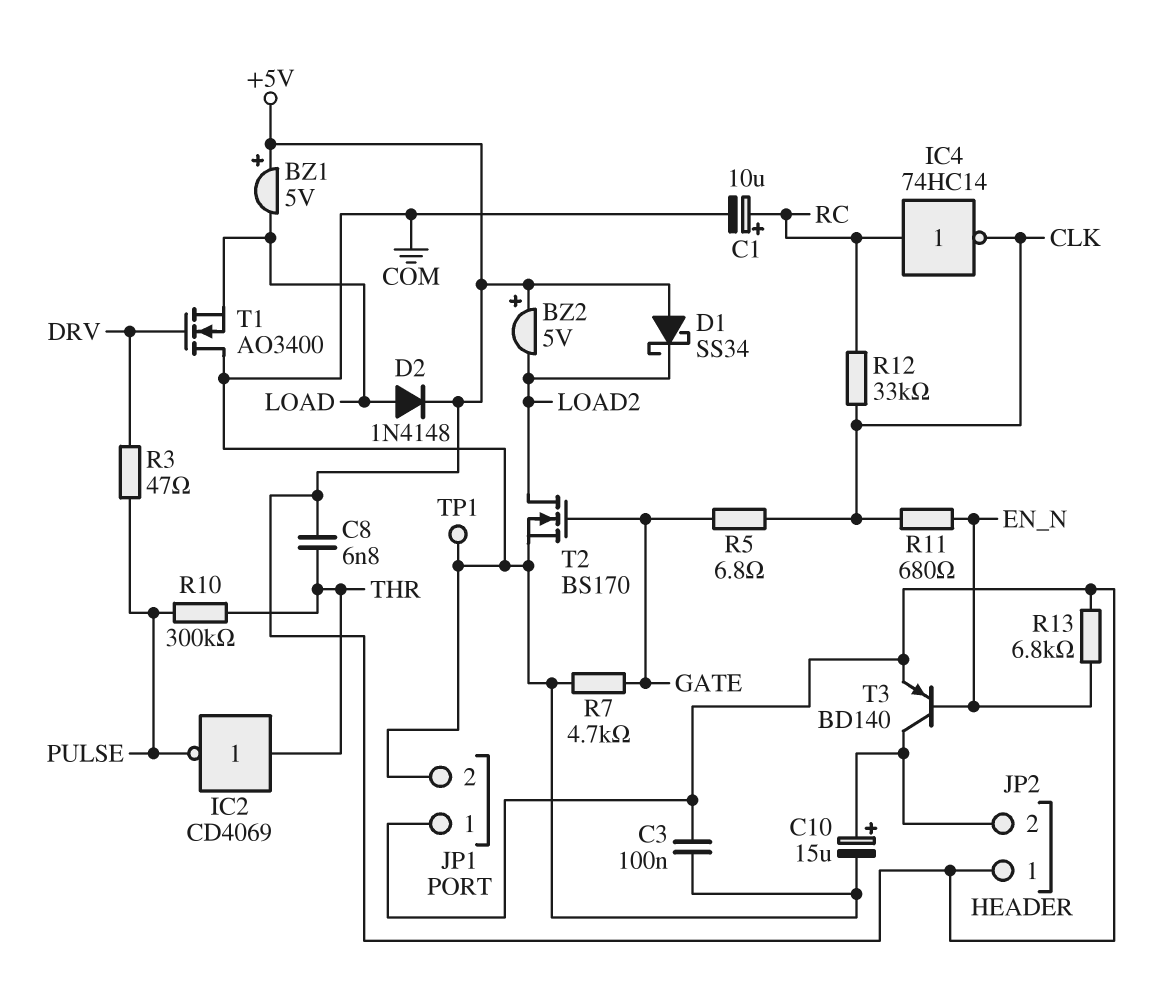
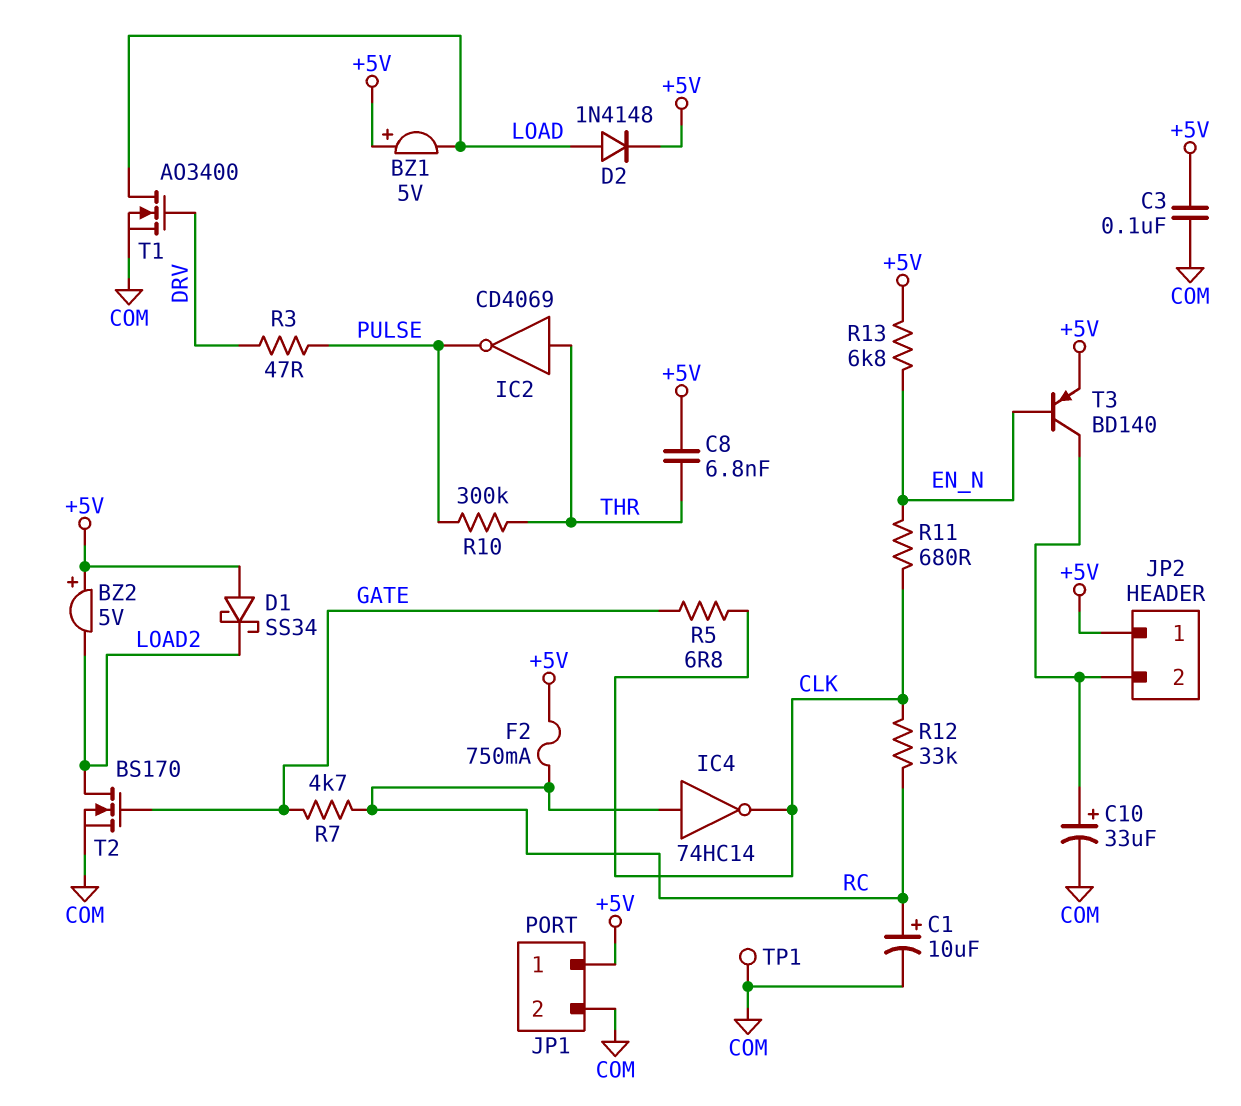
C10: 15uF (plus JP2/2, minus COM) -> 33uF (plus JP2/2, minus COM)
F2: none -> 750mA (+5V, RC)
R7: 4.7k (COM, GATE) -> 4.7k (GATE, RC)
T1: NMOS AO3400 (G DRV, D COM, S LOAD) -> NMOS AO3400 (G DRV, D LOAD, S COM)

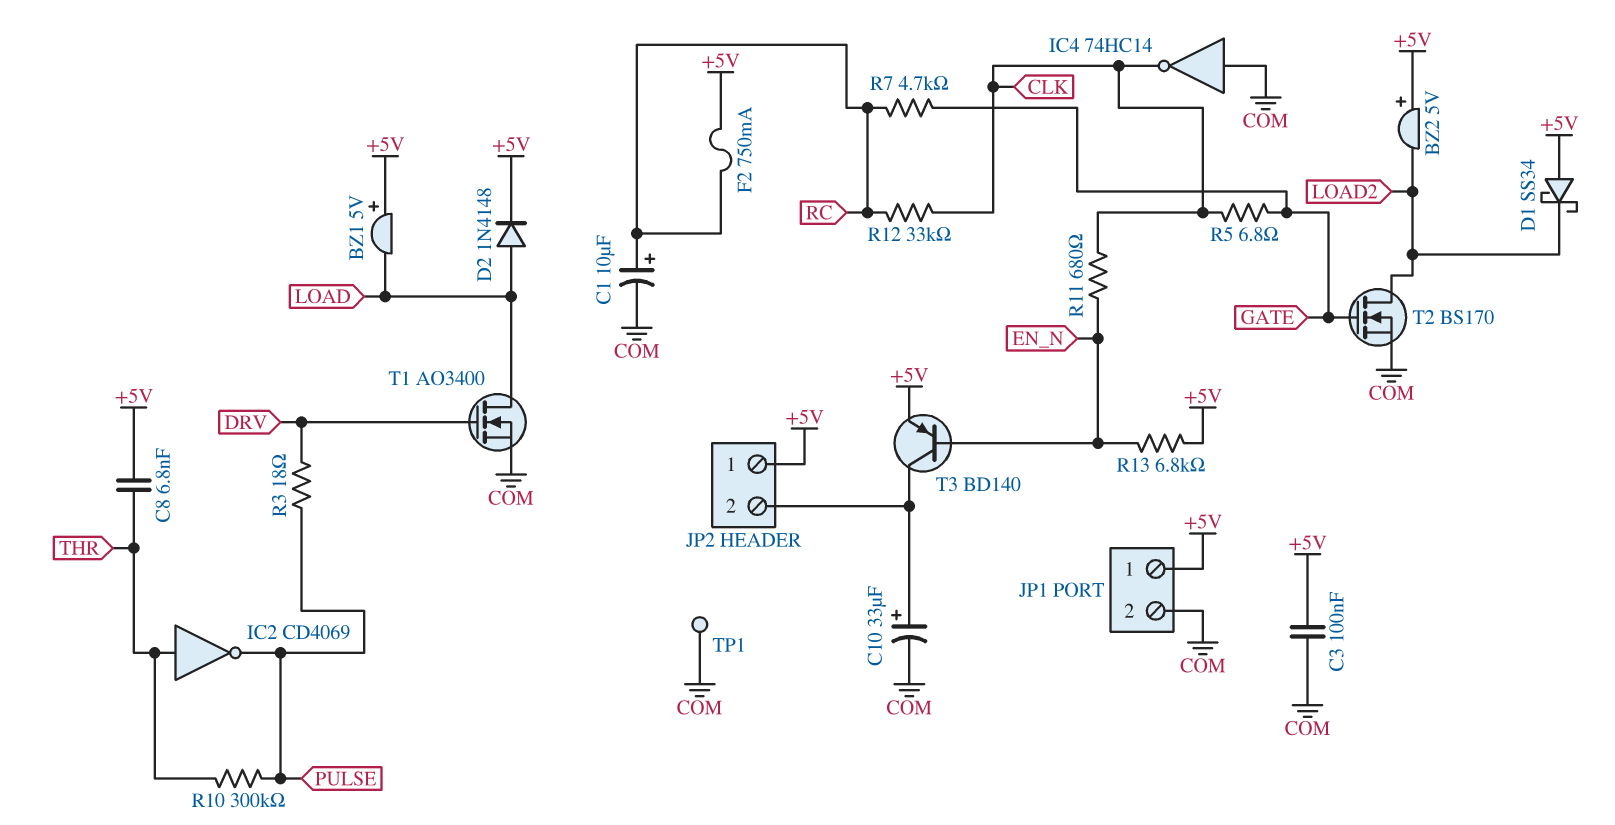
IC4: NOT 74HC14 (in RC, out CLK) -> NOT 74HC14 (in COM, out CLK)
R3: 47 (DRV, PULSE) -> 18 (DRV, PULSE)

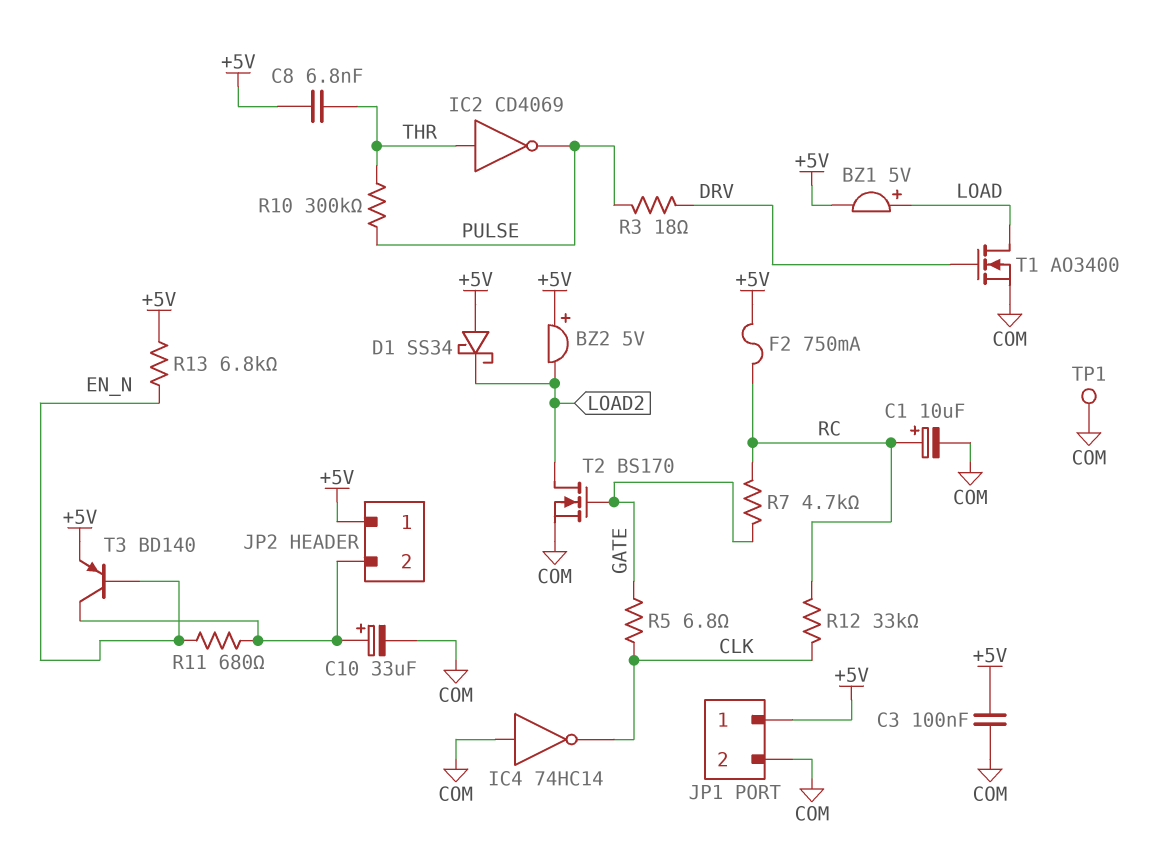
BZ1: buzzer 5V (plus +5V, minus LOAD) -> buzzer 5V (plus LOAD, minus +5V)
D2: diode 1N4148 (A LOAD, K +5V) -> none
R11: 680 (CLK, EN_N) -> 680 (EN_N, JP2/2)

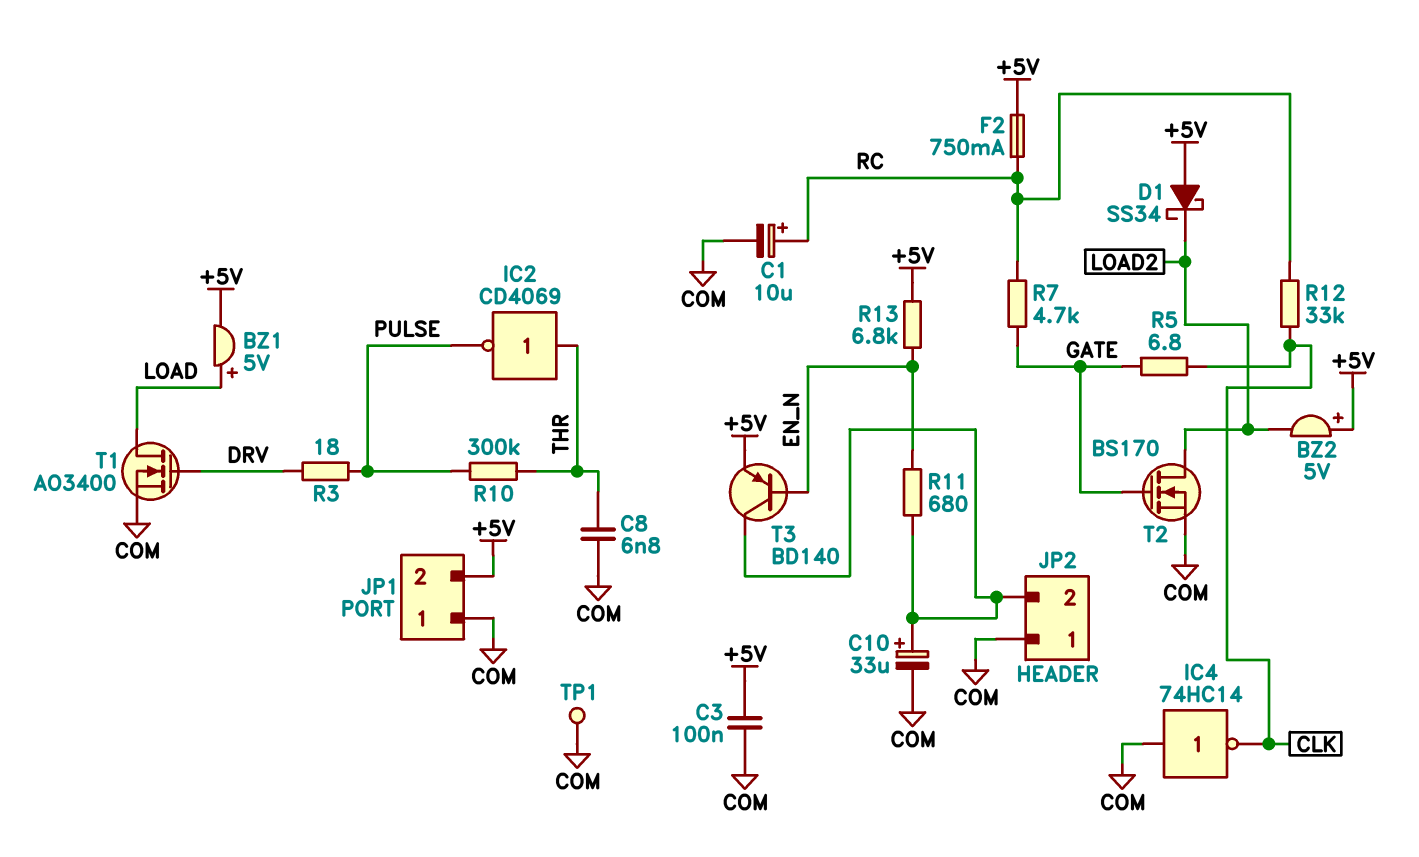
C8: 6.8nF (+5V, THR) -> 6.8nF (COM, THR)
JP1 pin 1: +5V -> COM
JP1 pin 2: COM -> +5V
JP2 pin 1: +5V -> COM

